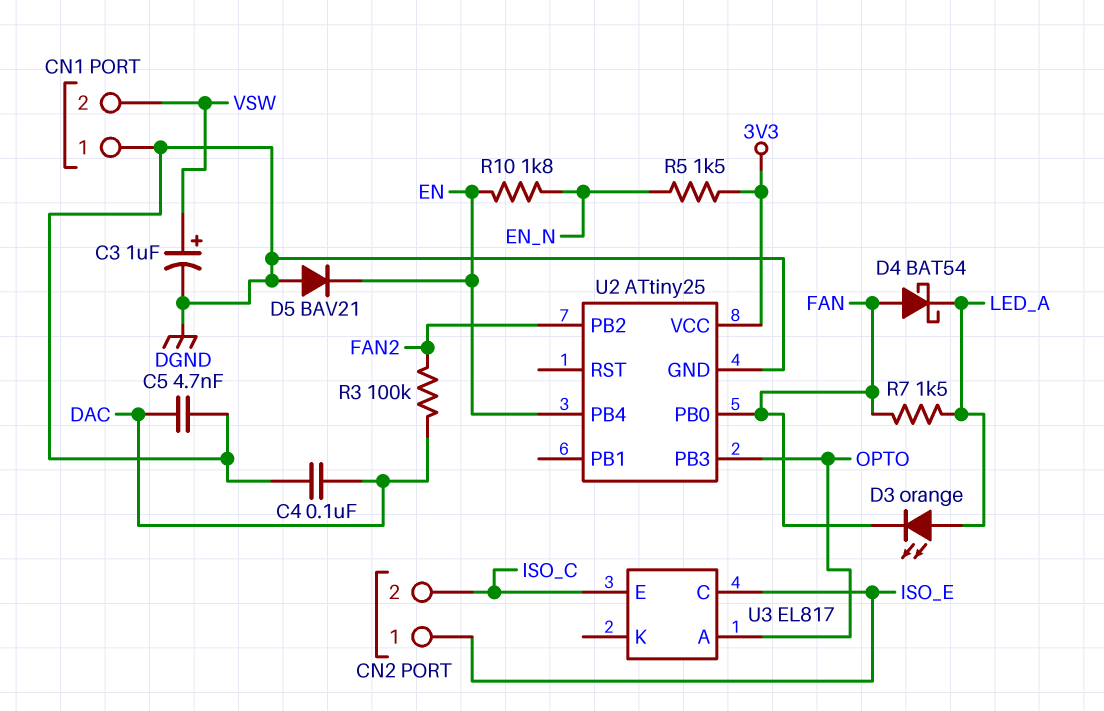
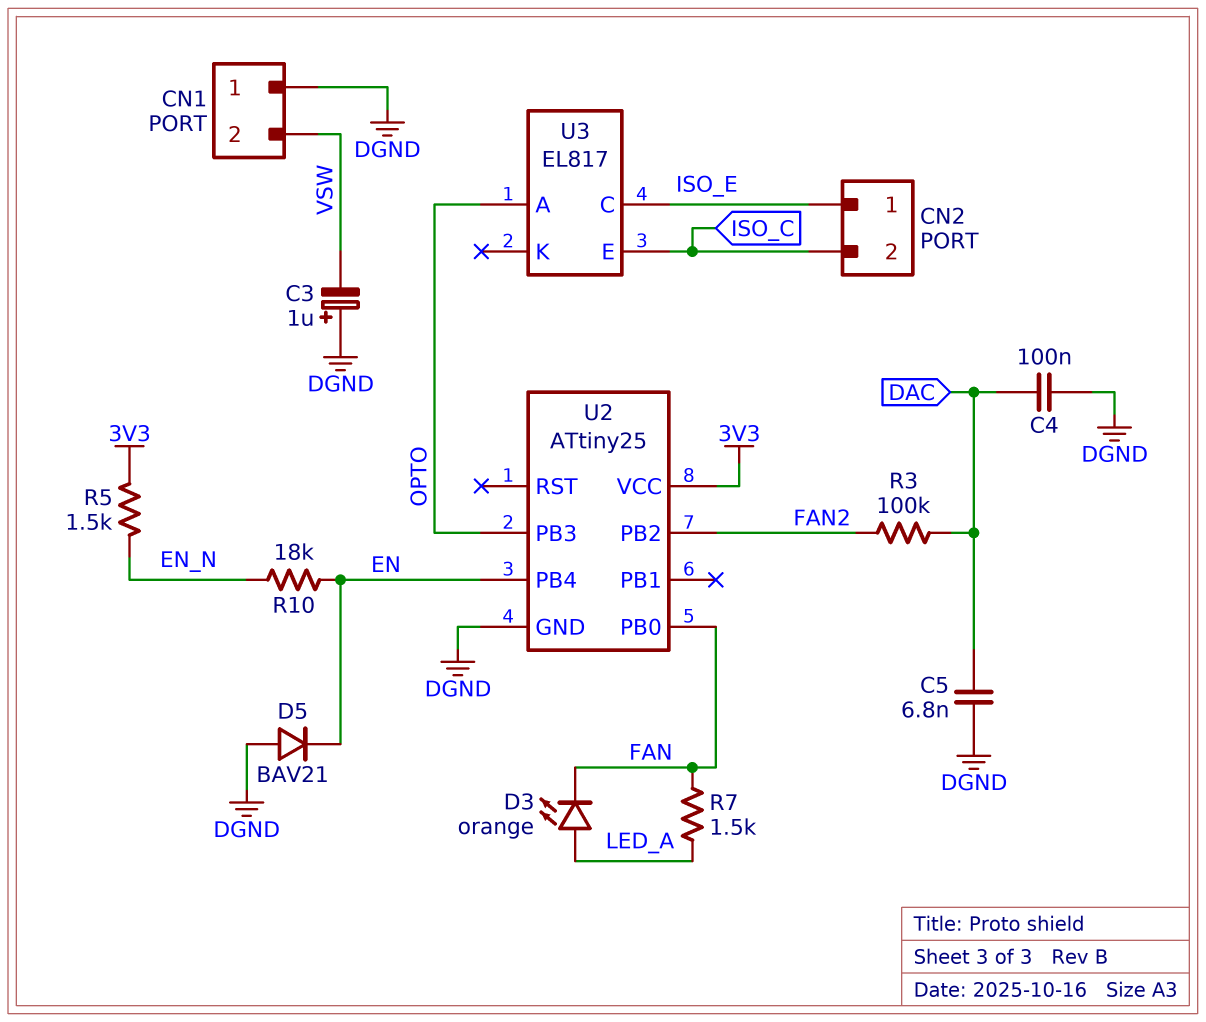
C3: 1uF (plus VSW, minus DGND) -> 1uF (plus DGND, minus VSW)
C5: 4.7nF (DAC, DGND) -> 6.8nF (DAC, DGND)
D4: schottky BAT54 (A FAN, K LED_A) -> none
R10: 1.8k (EN, EN_N) -> 18k (EN, EN_N)

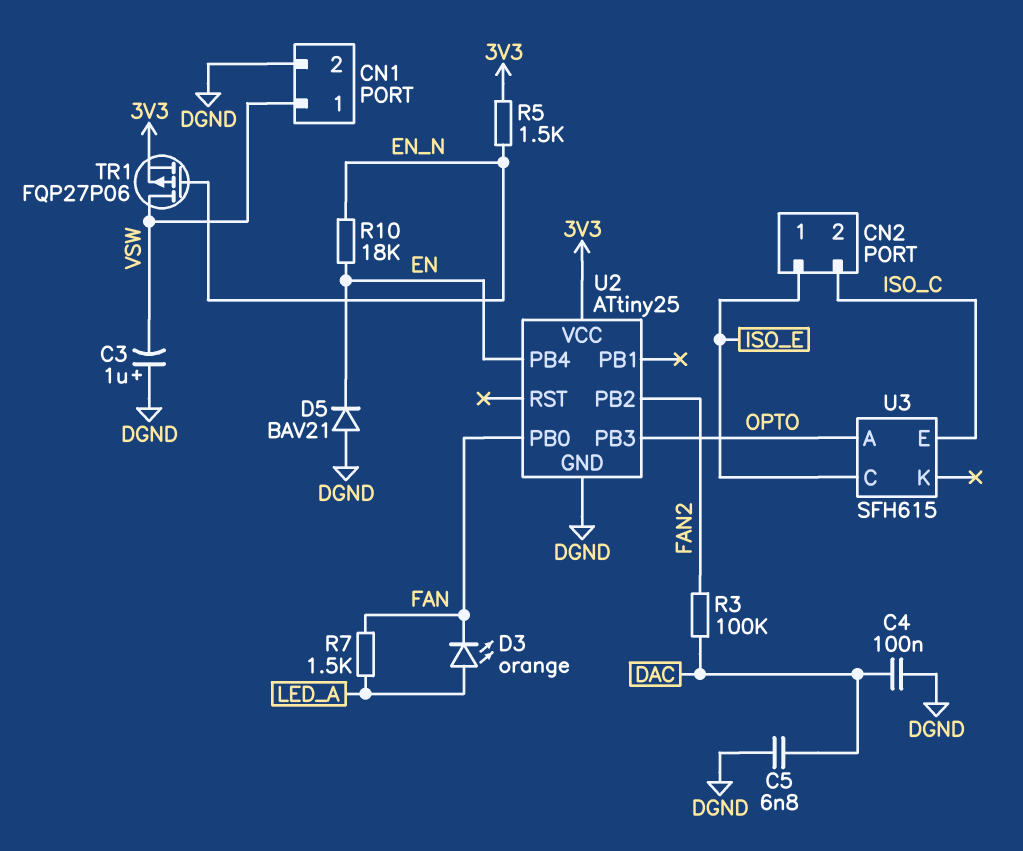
CN1 pin 1: DGND -> VSW
CN1 pin 2: VSW -> DGND
TR1: none -> PMOS FQP27P06 (G EN_N, D VSW, S 3V3)
U3: EL817 -> SFH615

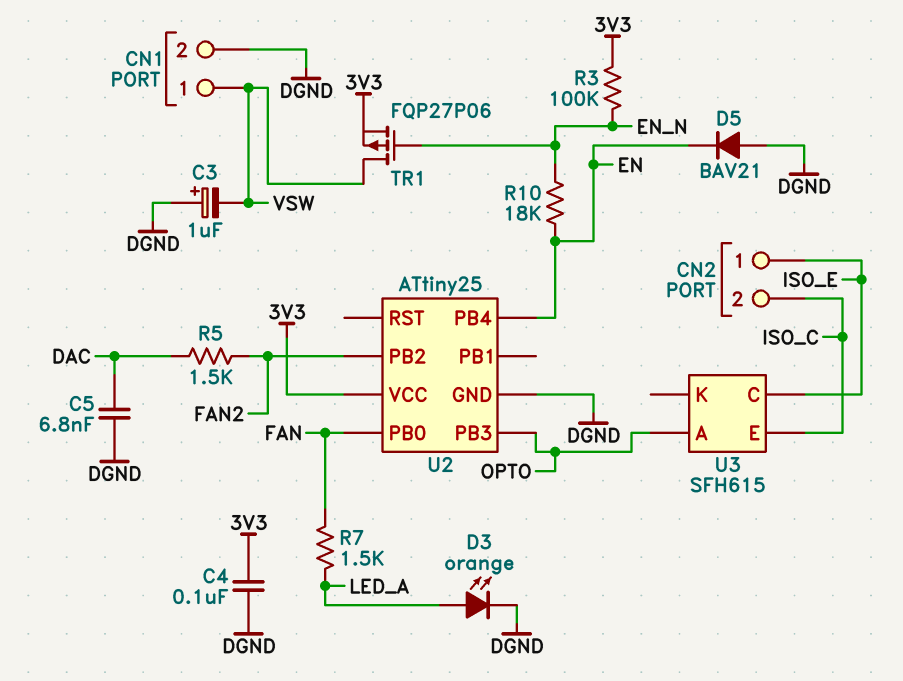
C4: 100nF (DAC, DGND) -> 100nF (3V3, DGND)
D3: LED orange (A LED_A, K FAN) -> LED orange (A LED_A, K DGND)
R3: 100k (DAC, FAN2) -> 100k (3V3, EN_N)
R5: 1.5k (3V3, EN_N) -> 1.5k (DAC, FAN2)

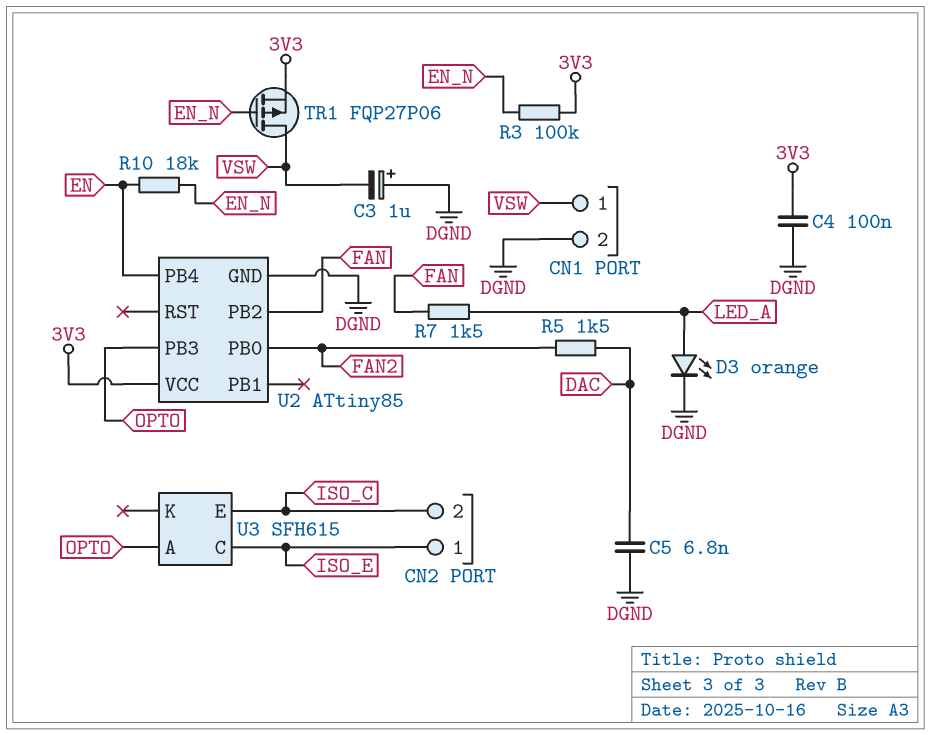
D5: diode BAV21 (A DGND, K EN) -> none
U2: ATtiny25 -> ATtiny85
U2 pin PB0: FAN -> FAN2
U2 pin PB2: FAN2 -> FAN

